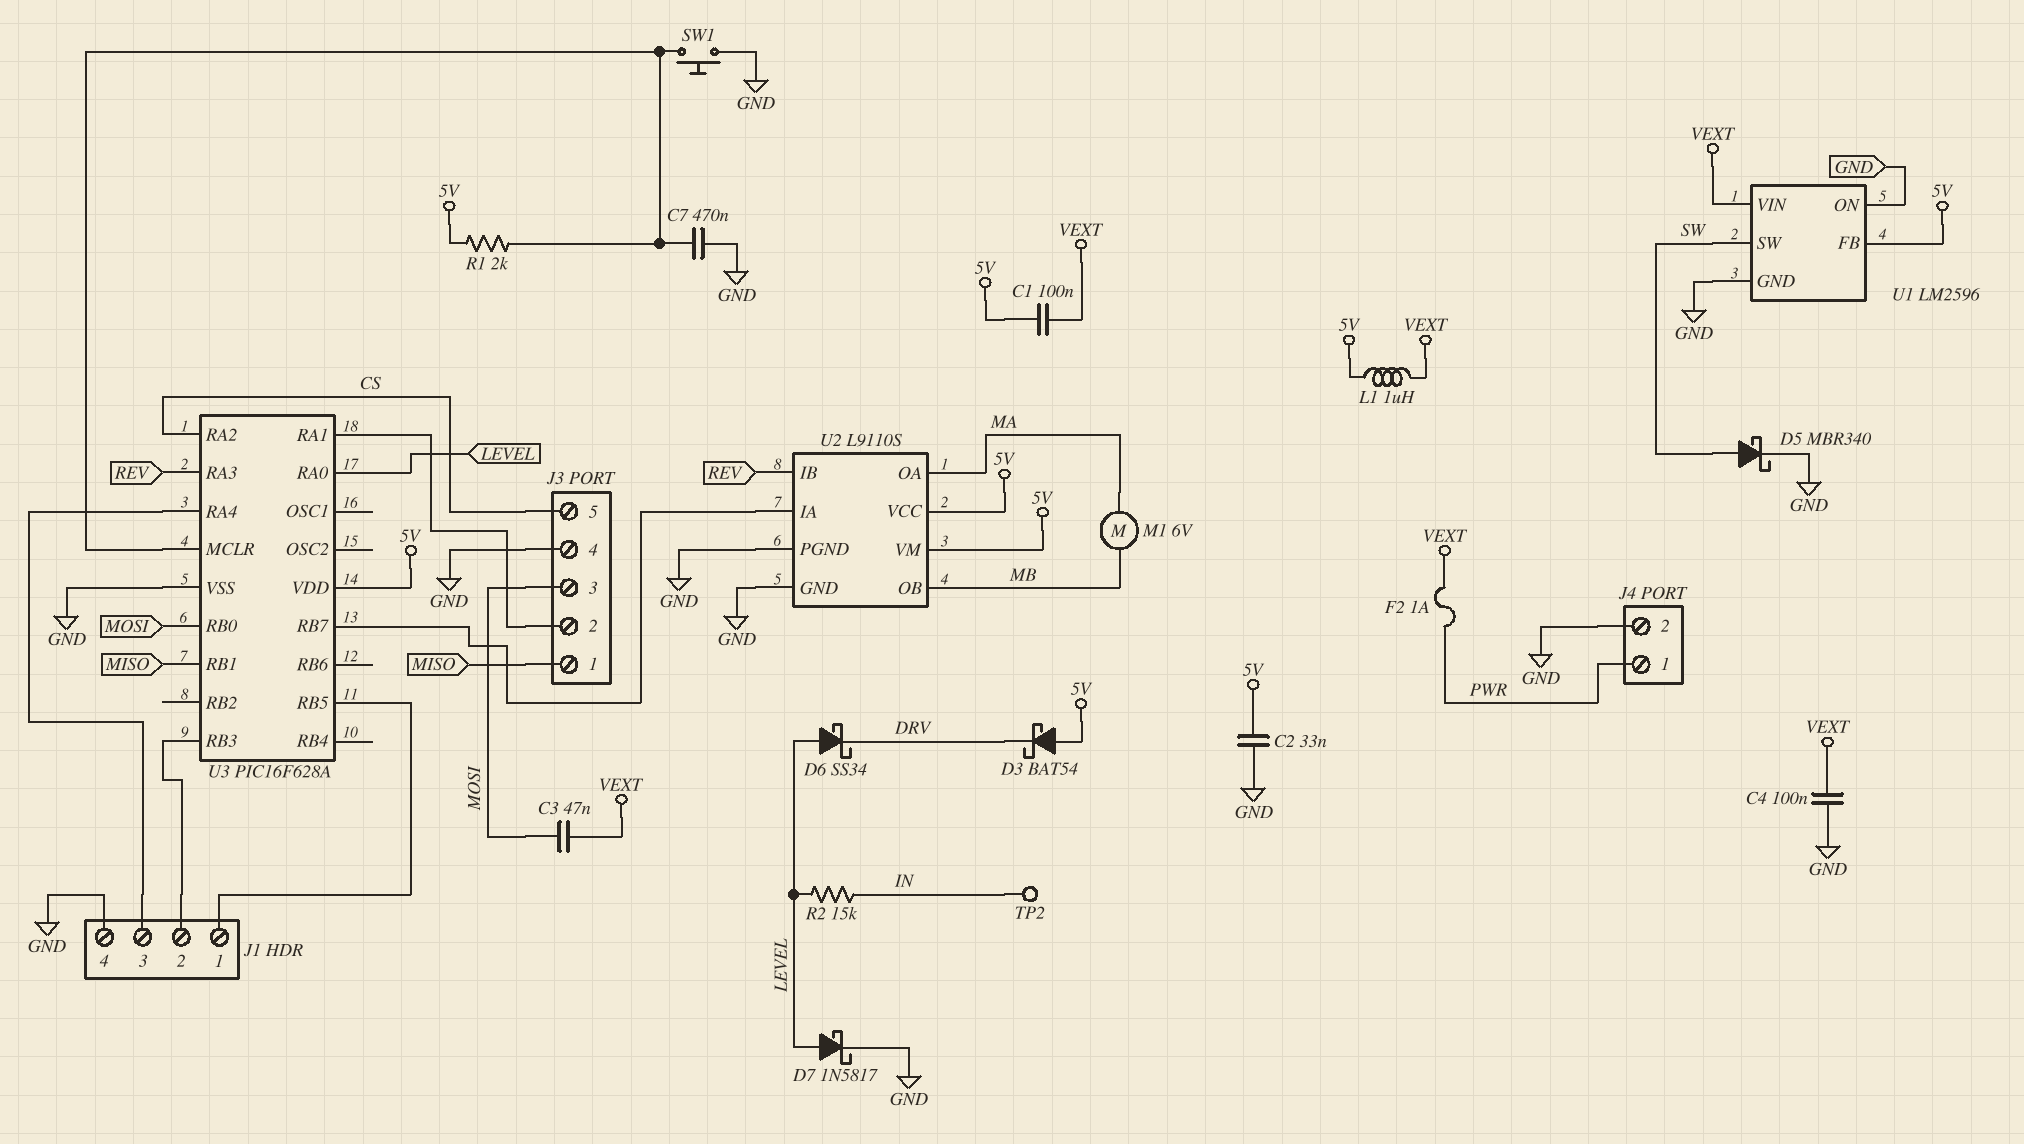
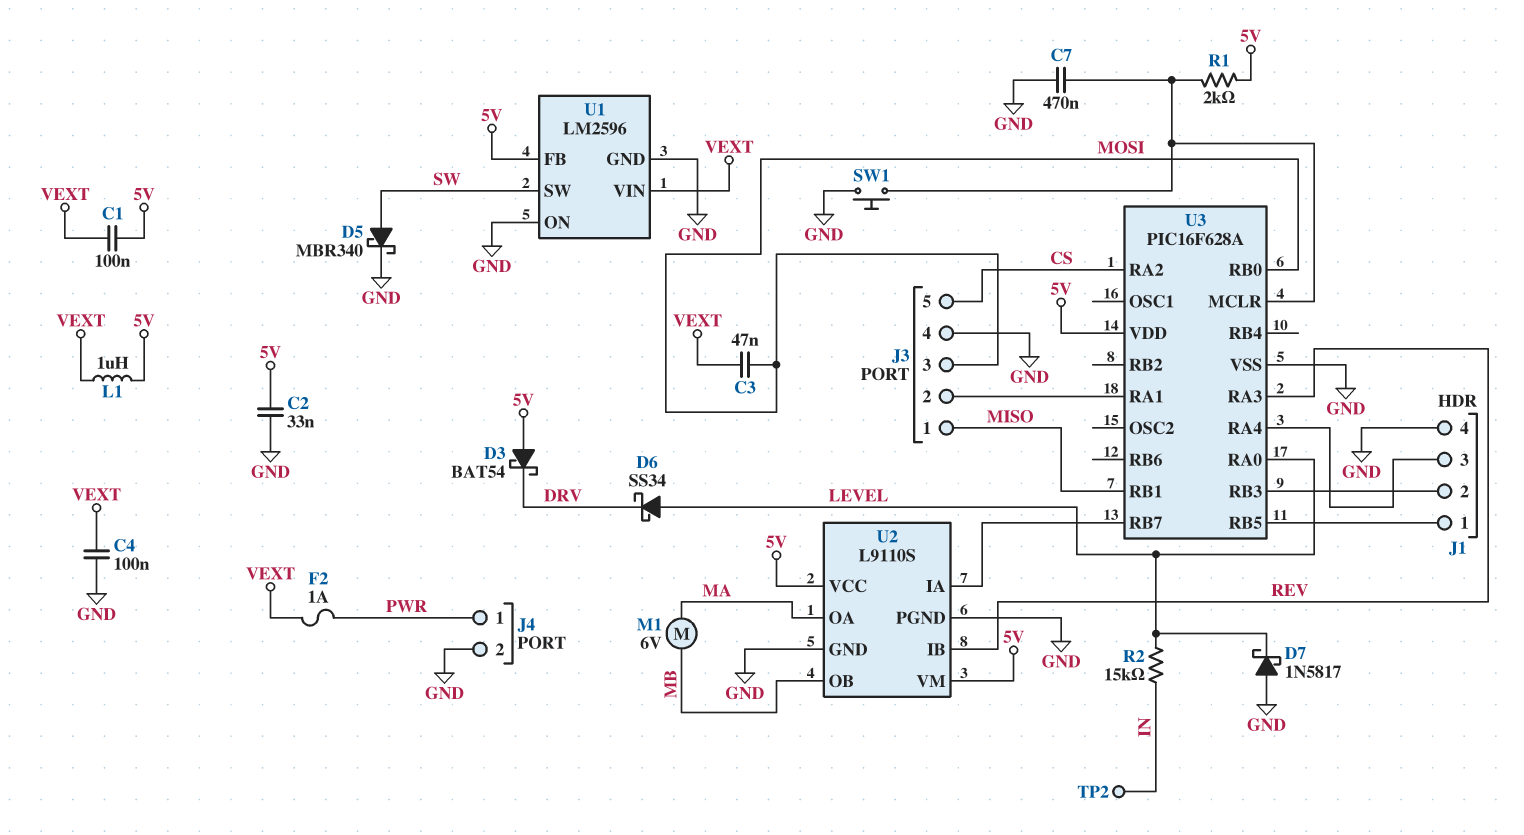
D7: schottky 1N5817 (A LEVEL, K GND) -> schottky 1N5817 (A GND, K LEVEL)

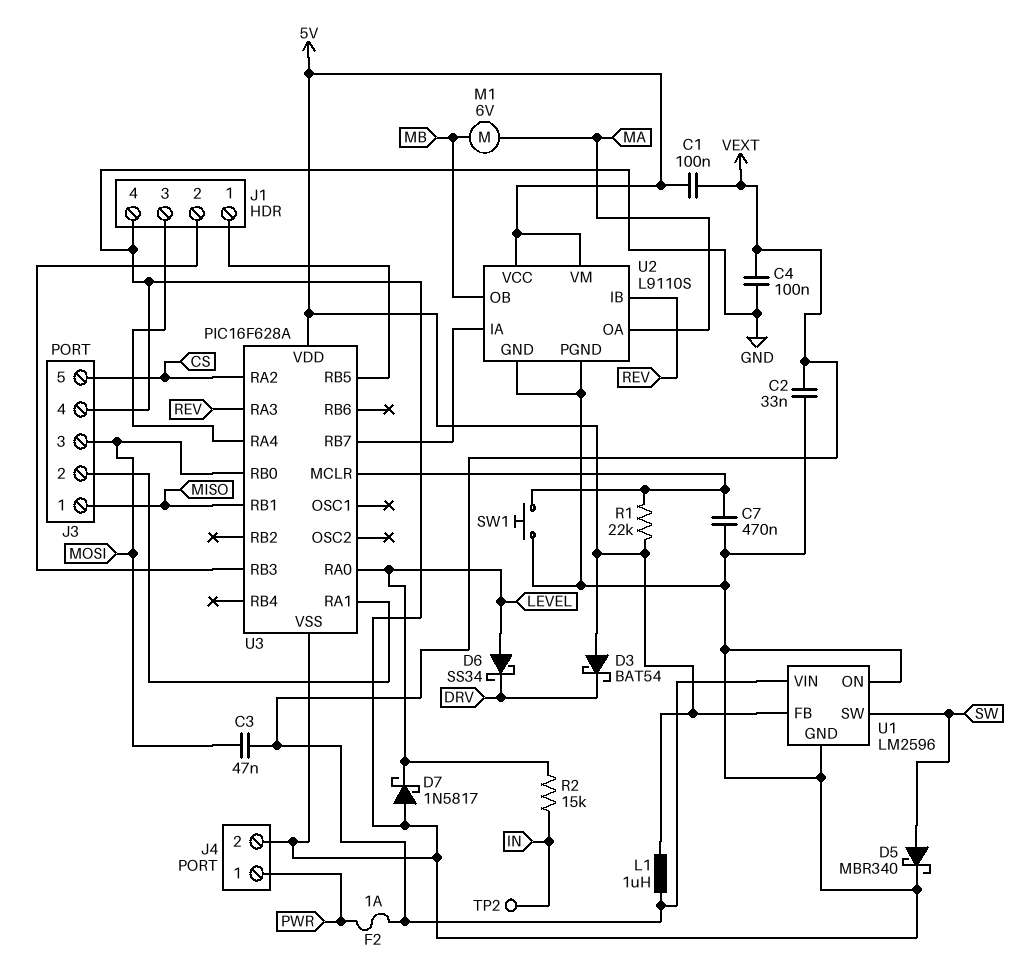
C2: 33nF (5V, GND) -> 33nF (GND, VEXT)
R1: 2k (5V, U3/MCLR) -> 22k (5V, U3/MCLR)

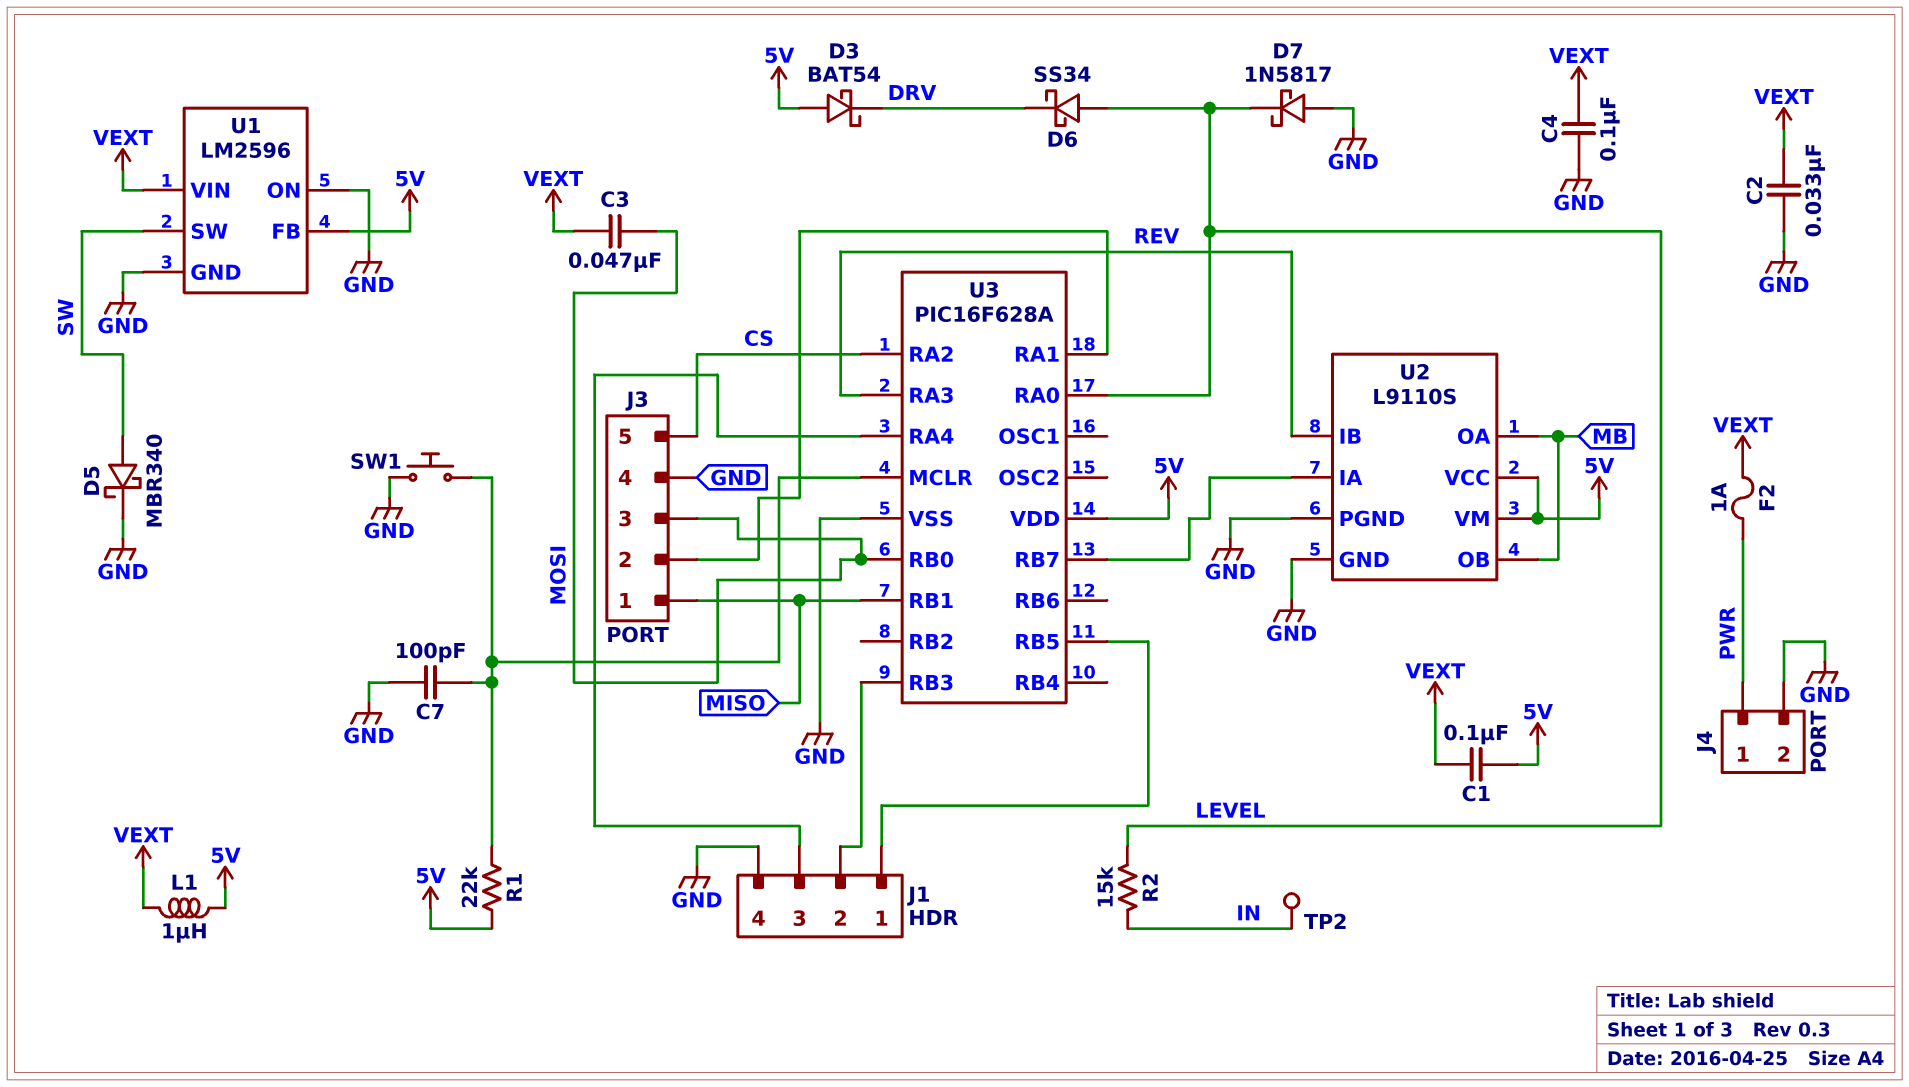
C7: 470nF (GND, U3/MCLR) -> 100pF (GND, U3/MCLR)
M1: motor 6V (MA, MB) -> none
U2 pin OA: MA -> MB

